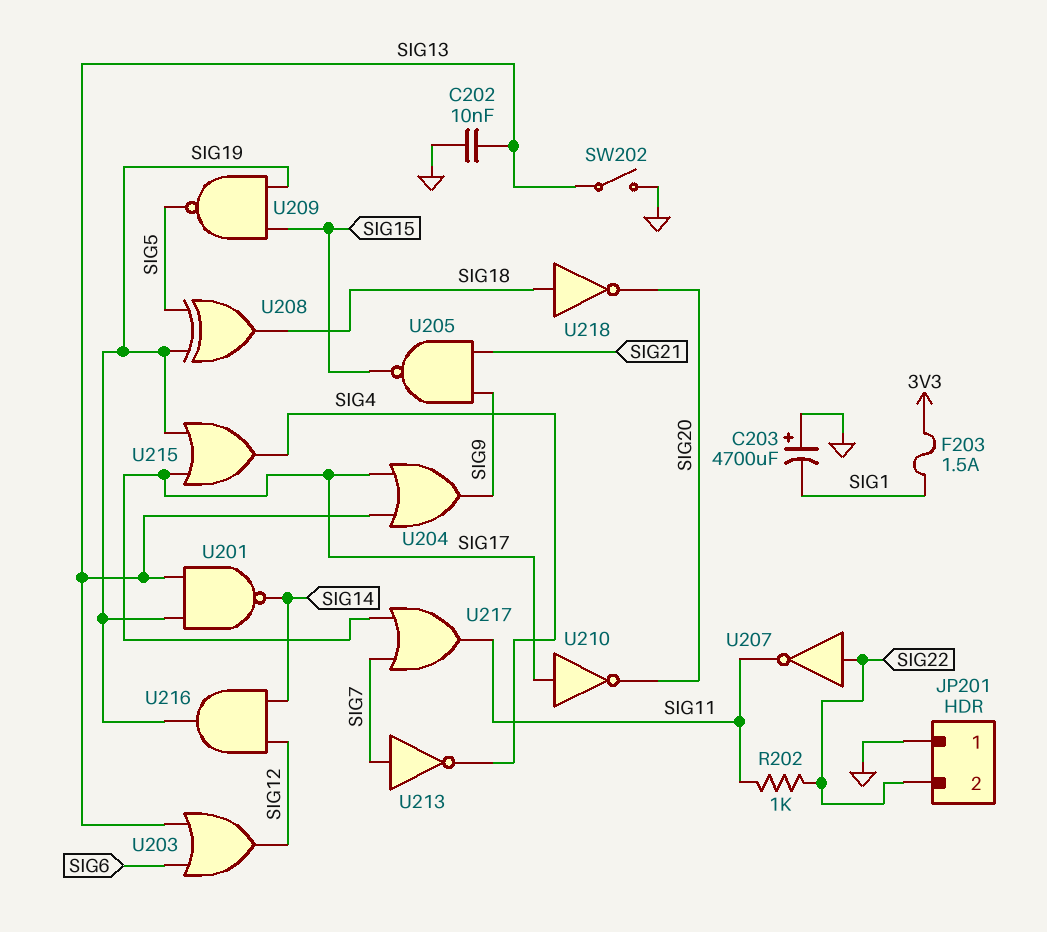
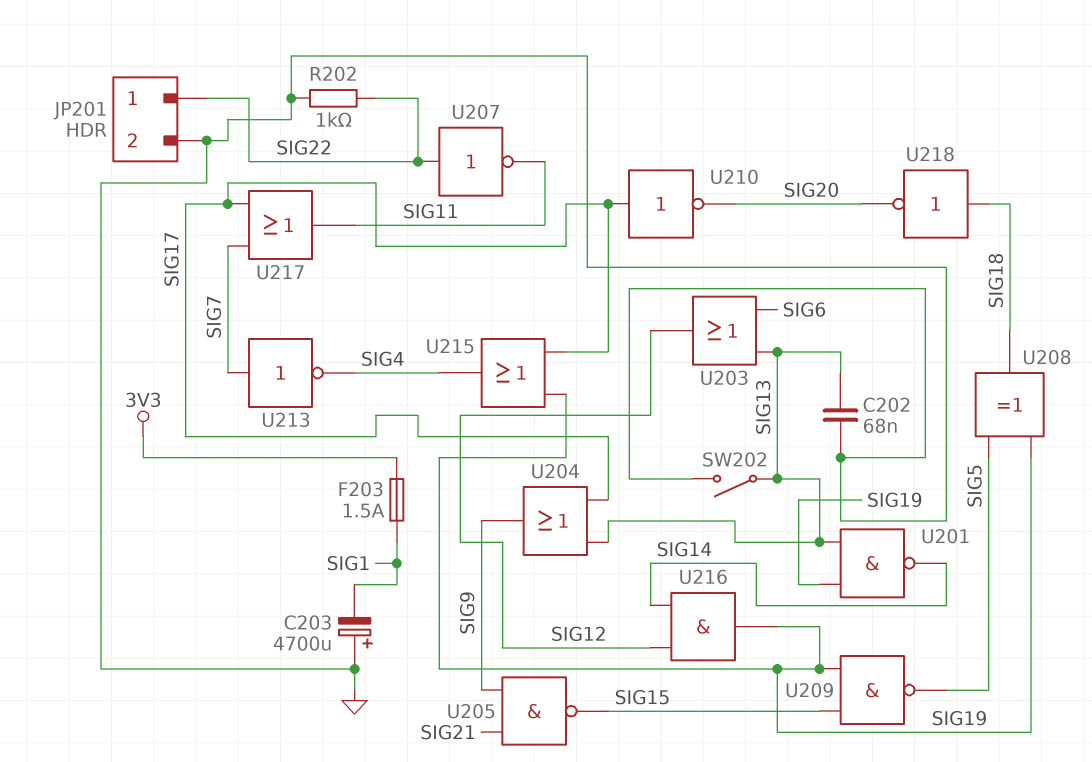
C202: 10nF (GND, SIG13) -> 68nF (GND, SIG13)
JP201 pin 1: GND -> SIG22
JP201 pin 2: SIG22 -> GND
R202: 1k (SIG11, SIG22) -> 1k (GND, SIG22)

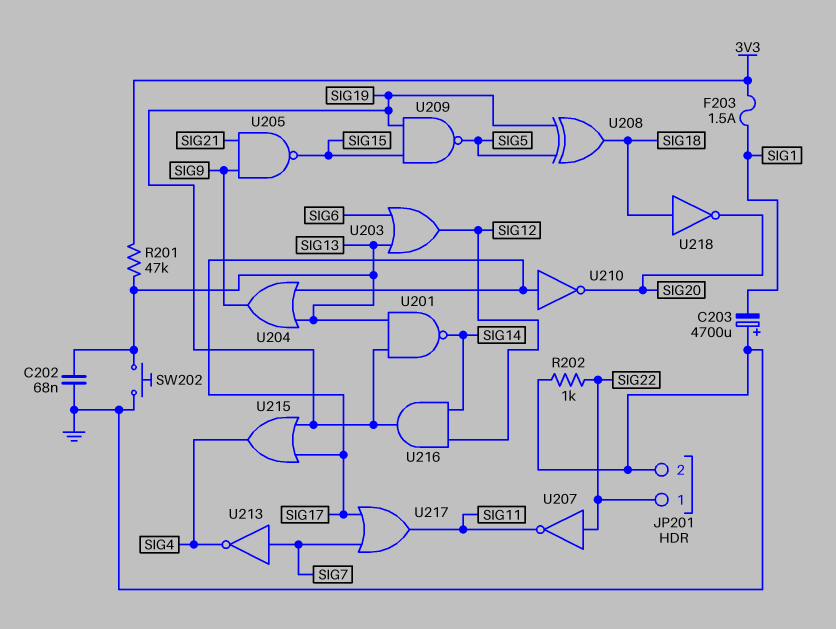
R201: none -> 47k (3V3, SIG13)
SW202: switch (GND, SIG13) -> button (GND, SIG13)

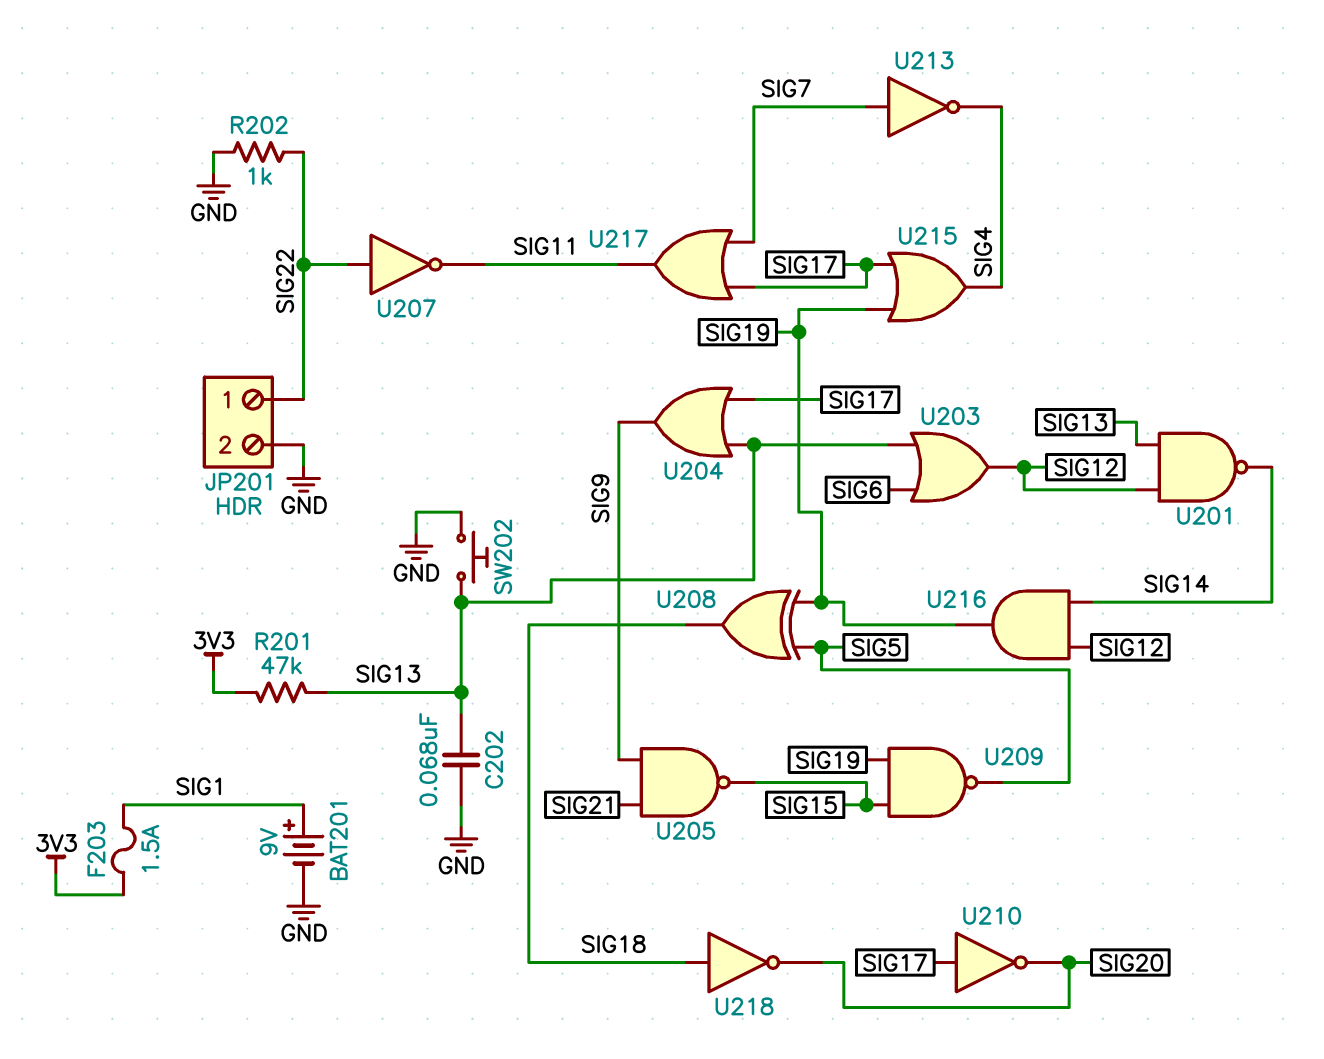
BAT201: none -> 9V (plus SIG1, minus GND)
C203: 4700uF (plus GND, minus SIG1) -> none
U201: NAND (in SIG13, in SIG19, out SIG14) -> NAND (in SIG12, in SIG13, out SIG14)

